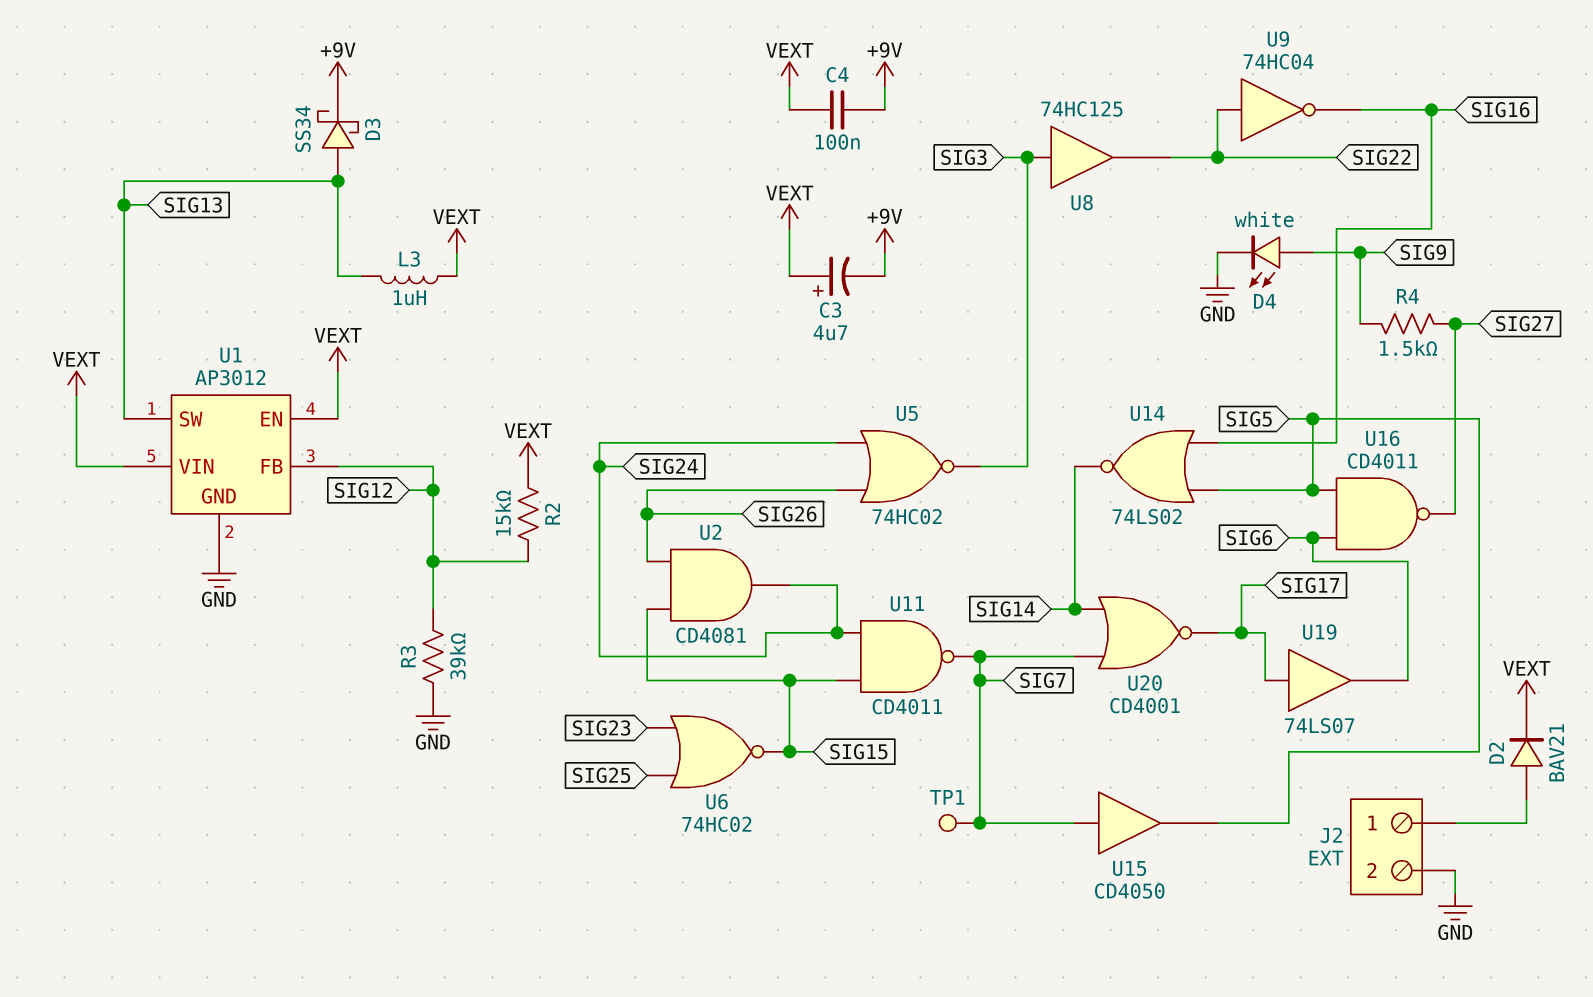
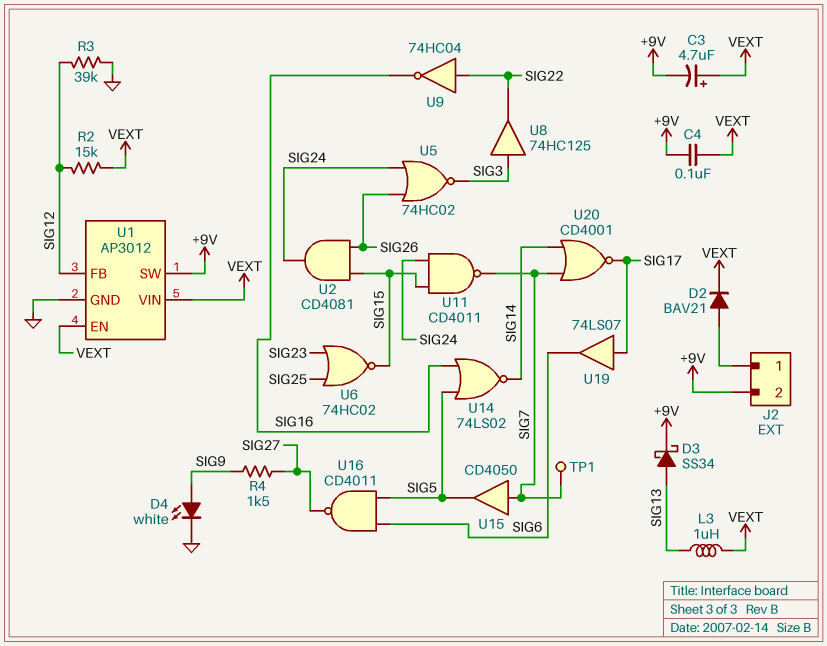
J2 pin 2: GND -> +9V
U1 pin SW: SIG13 -> +9V

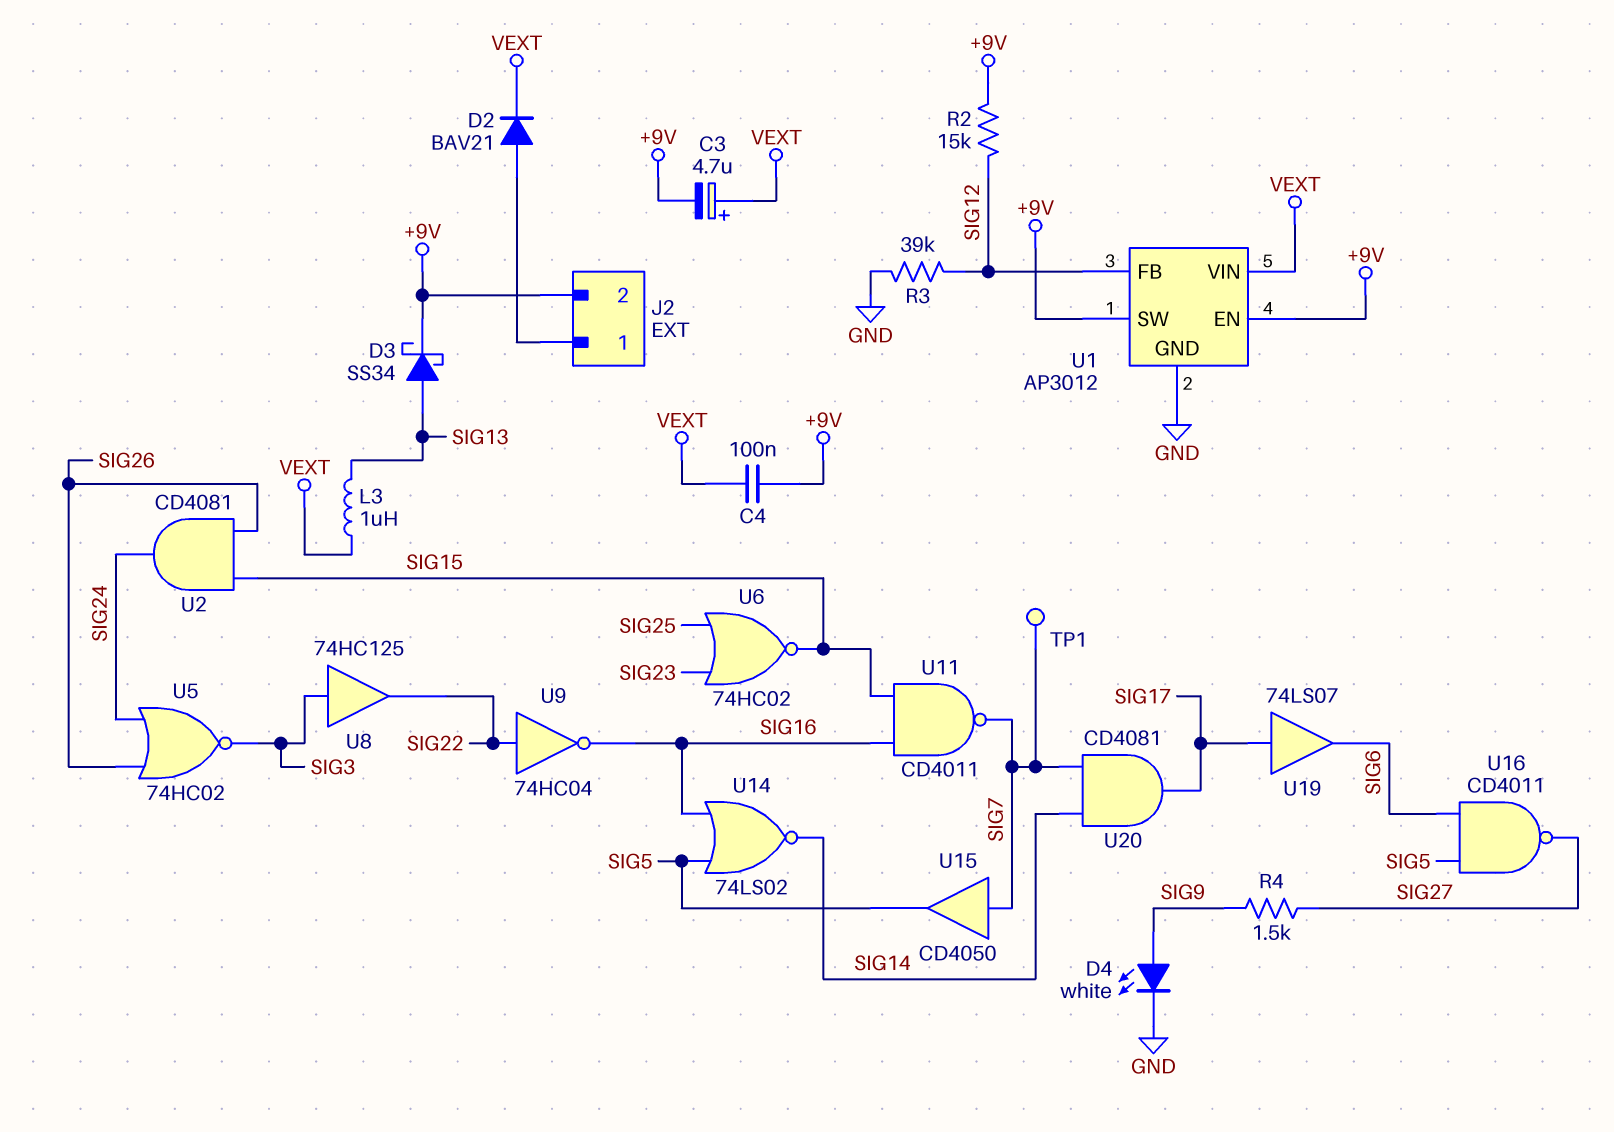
R2: 15k (SIG12, VEXT) -> 15k (+9V, SIG12)
U1 pin EN: VEXT -> +9V
U11: NAND CD4011 (in SIG15, in SIG24, out SIG7) -> NAND CD4011 (in SIG15, in SIG16, out SIG7)
U20: NOR CD4001 (in SIG7, in SIG14, out SIG17) -> AND CD4081 (in SIG7, in SIG14, out SIG17)

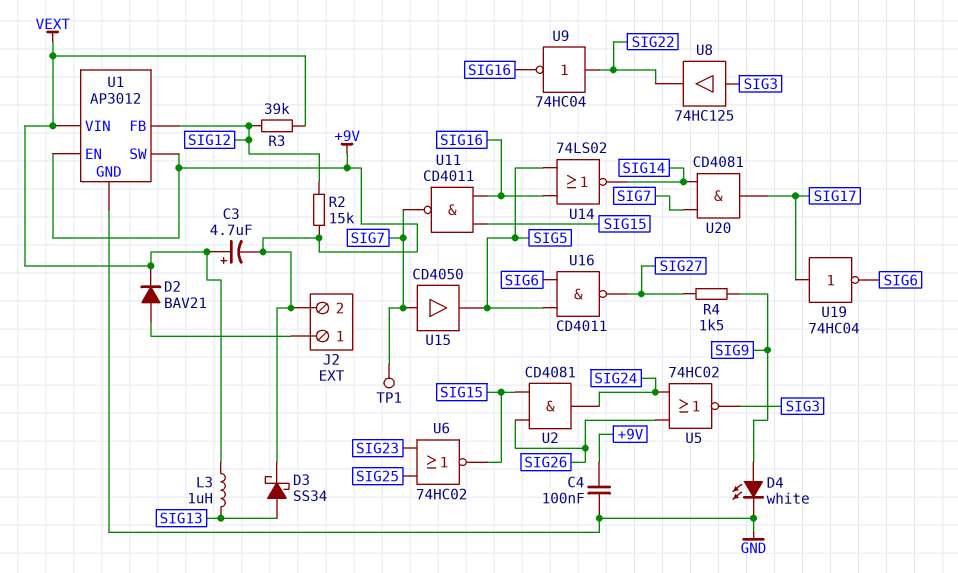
C4: 100nF (+9V, VEXT) -> 100nF (+9V, GND)
R3: 39k (GND, SIG12) -> 39k (SIG12, VEXT)
U19: buffer 74LS07 (in SIG17, out SIG6) -> NOT 74HC04 (in SIG17, out SIG6)

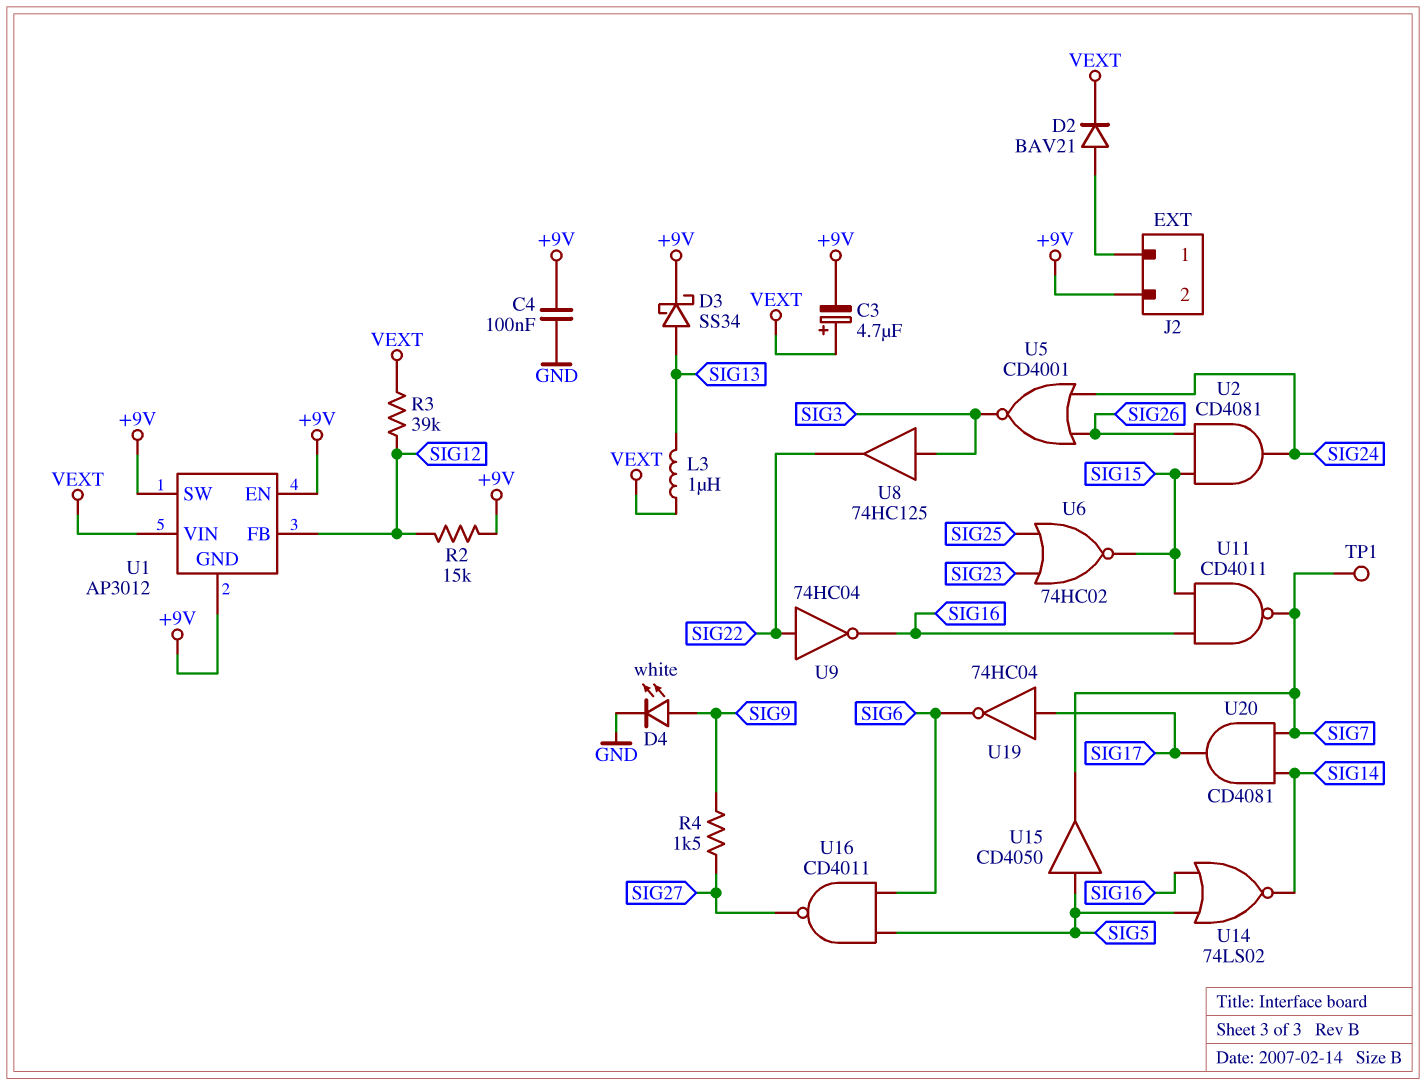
U1 pin GND: GND -> +9V
U5: NOR 74HC02 (in SIG24, in SIG26, out SIG3) -> NOR CD4001 (in SIG24, in SIG26, out SIG3)
U15: buffer CD4050 (in SIG7, out SIG5) -> buffer CD4050 (in SIG5, out SIG7)

